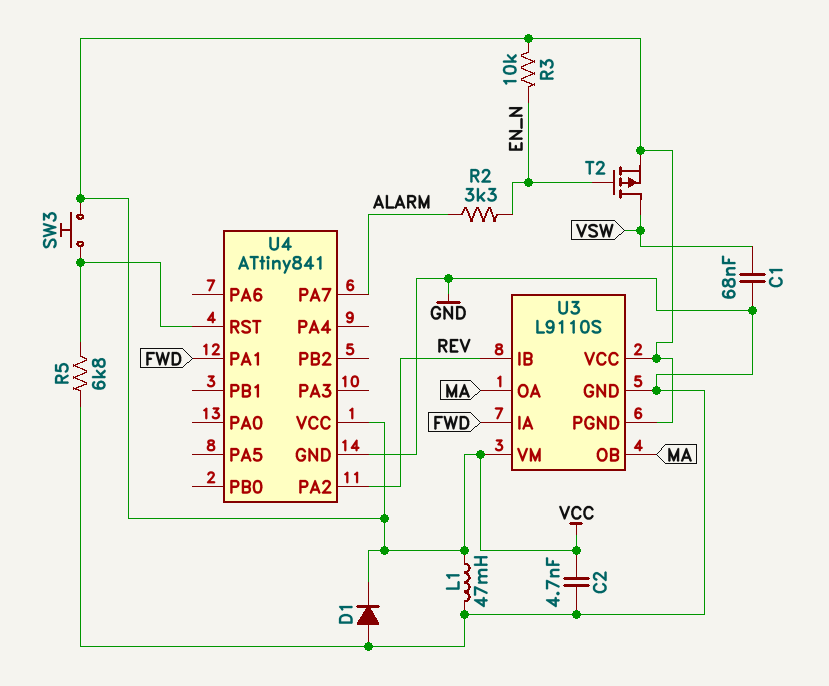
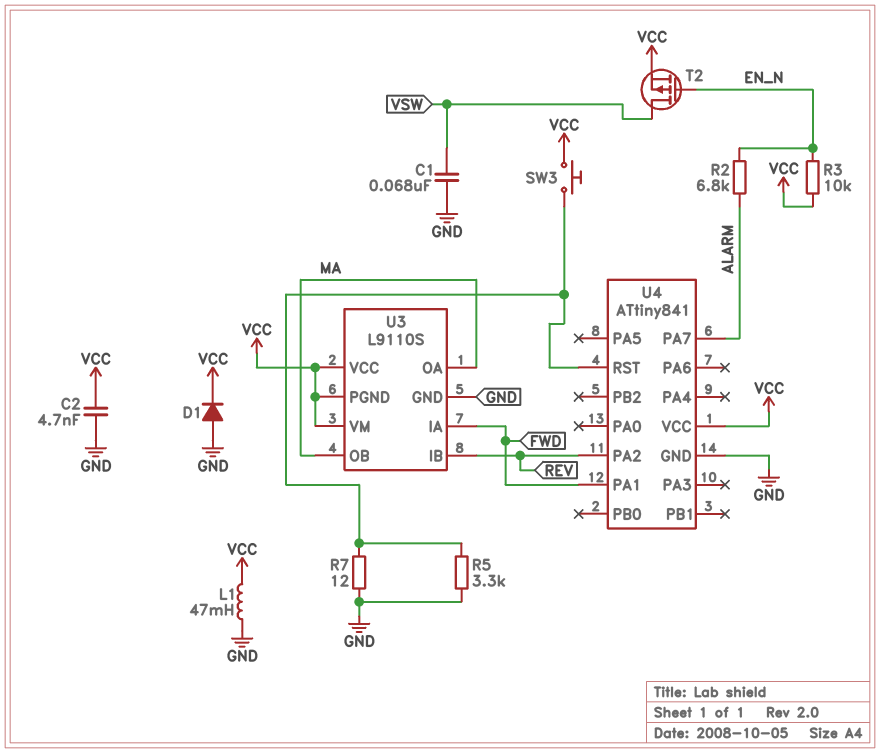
R2: 3.3k (ALARM, EN_N) -> 6.8k (ALARM, EN_N)
R5: 6.8k (GND, U4/RST) -> 3.3k (GND, U4/RST)
R7: none -> 12 (GND, U4/RST)

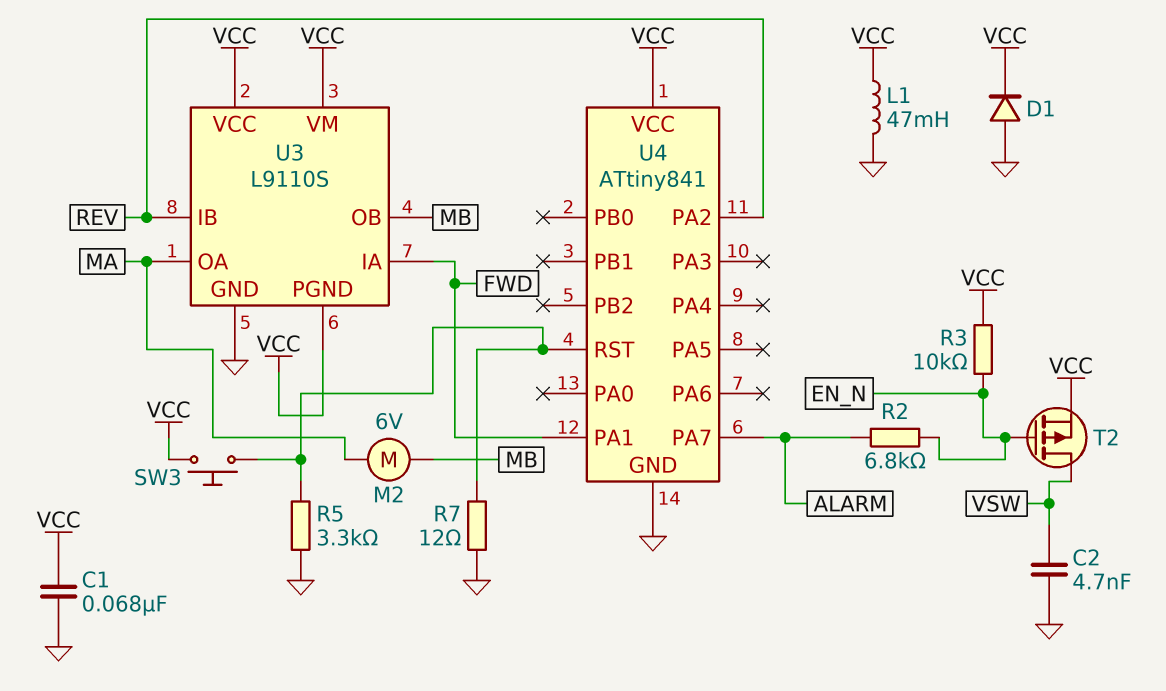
C1: 68nF (GND, VSW) -> 68nF (GND, VCC)
C2: 4.7nF (GND, VCC) -> 4.7nF (GND, VSW)
M2: none -> motor 6V (MA, MB)
U3 pin OB: MA -> MB

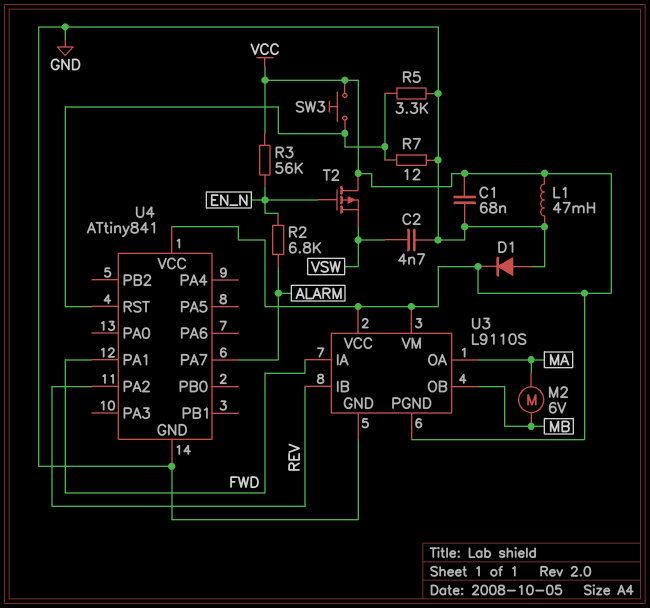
R3: 10k (EN_N, VCC) -> 56k (EN_N, VCC)
T2: PMOS (G EN_N, D VSW, S VCC) -> PMOS (G EN_N, D VCC, S VSW)

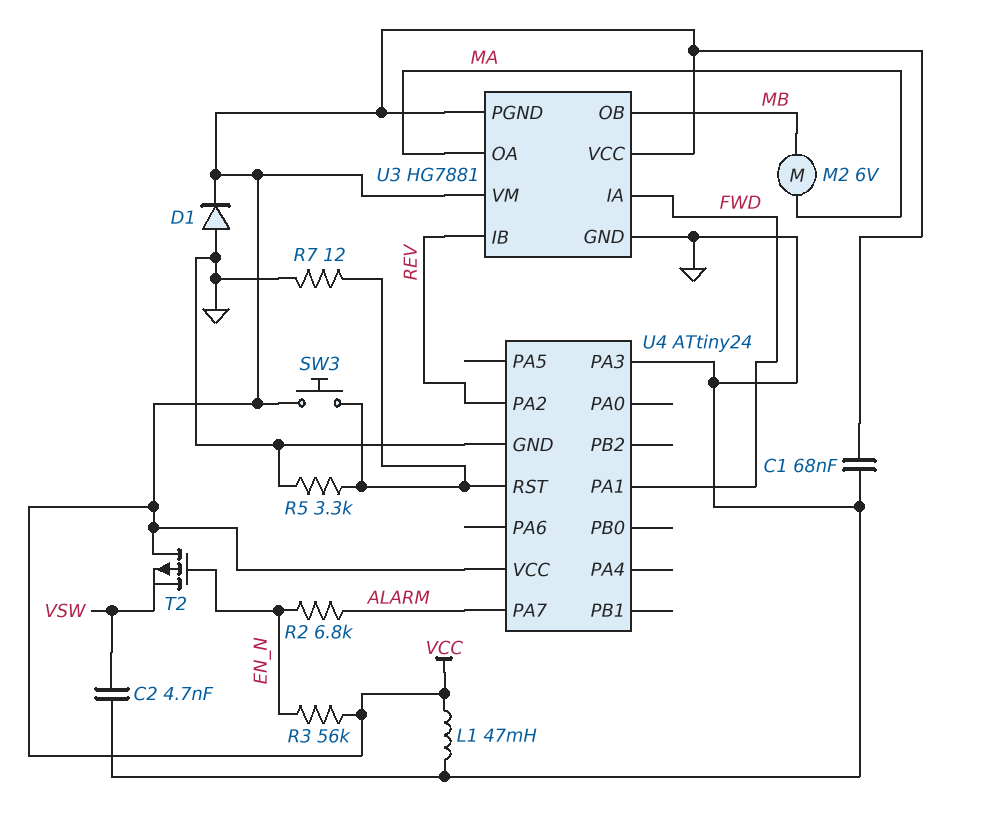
U3: L9110S -> HG7881
U4: ATtiny841 -> ATtiny24
U4 pin PA3: none -> GND

